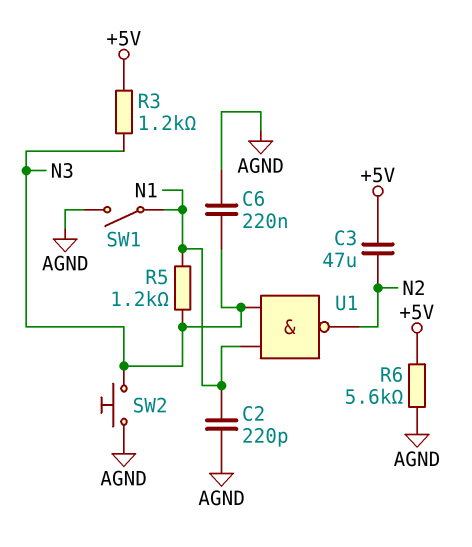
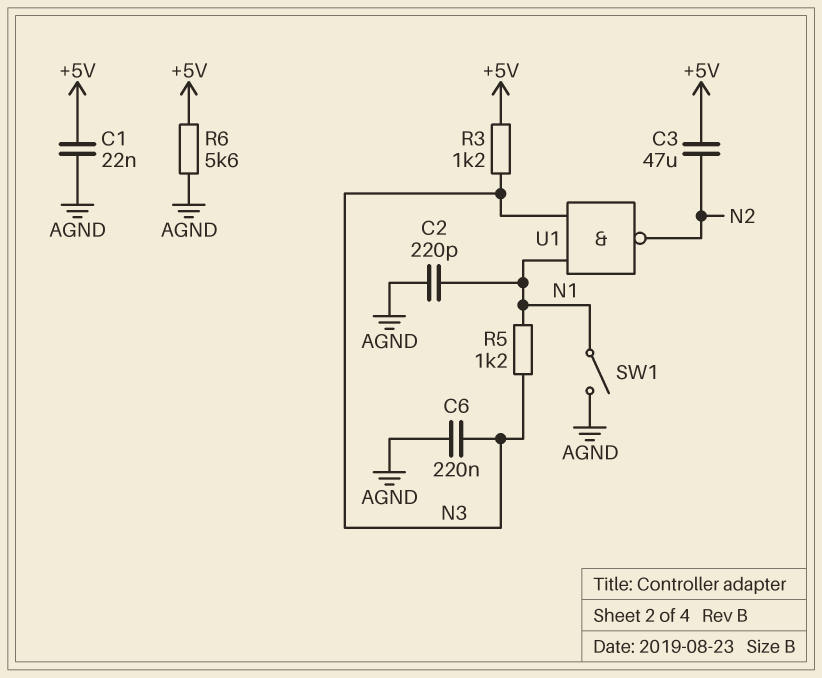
C1: none -> 22nF (+5V, AGND)
SW2: button (AGND, N3) -> none

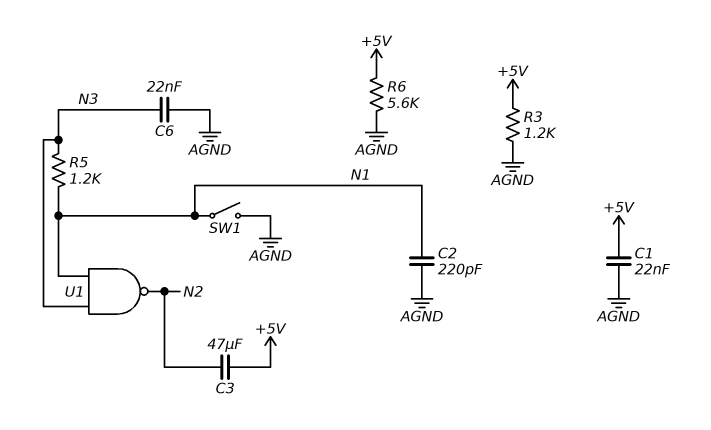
C6: 220nF (AGND, N3) -> 22nF (AGND, N3)
R3: 1.2k (+5V, N3) -> 1.2k (+5V, AGND)

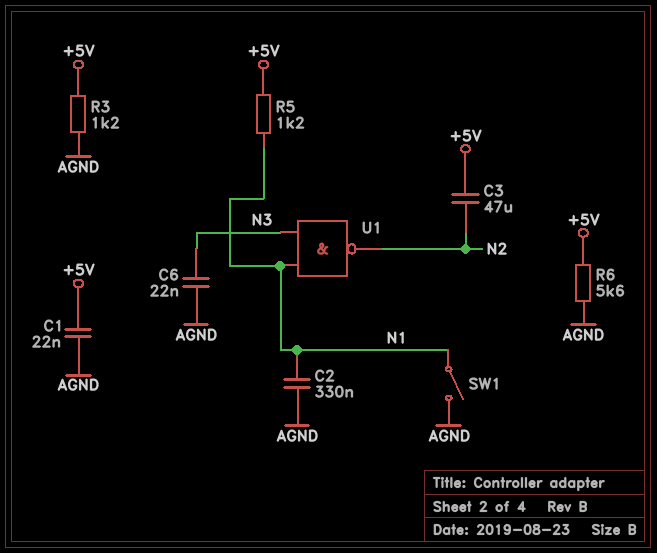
C2: 220pF (AGND, N1) -> 330nF (AGND, N1)
R5: 1.2k (N1, N3) -> 1.2k (+5V, N1)

